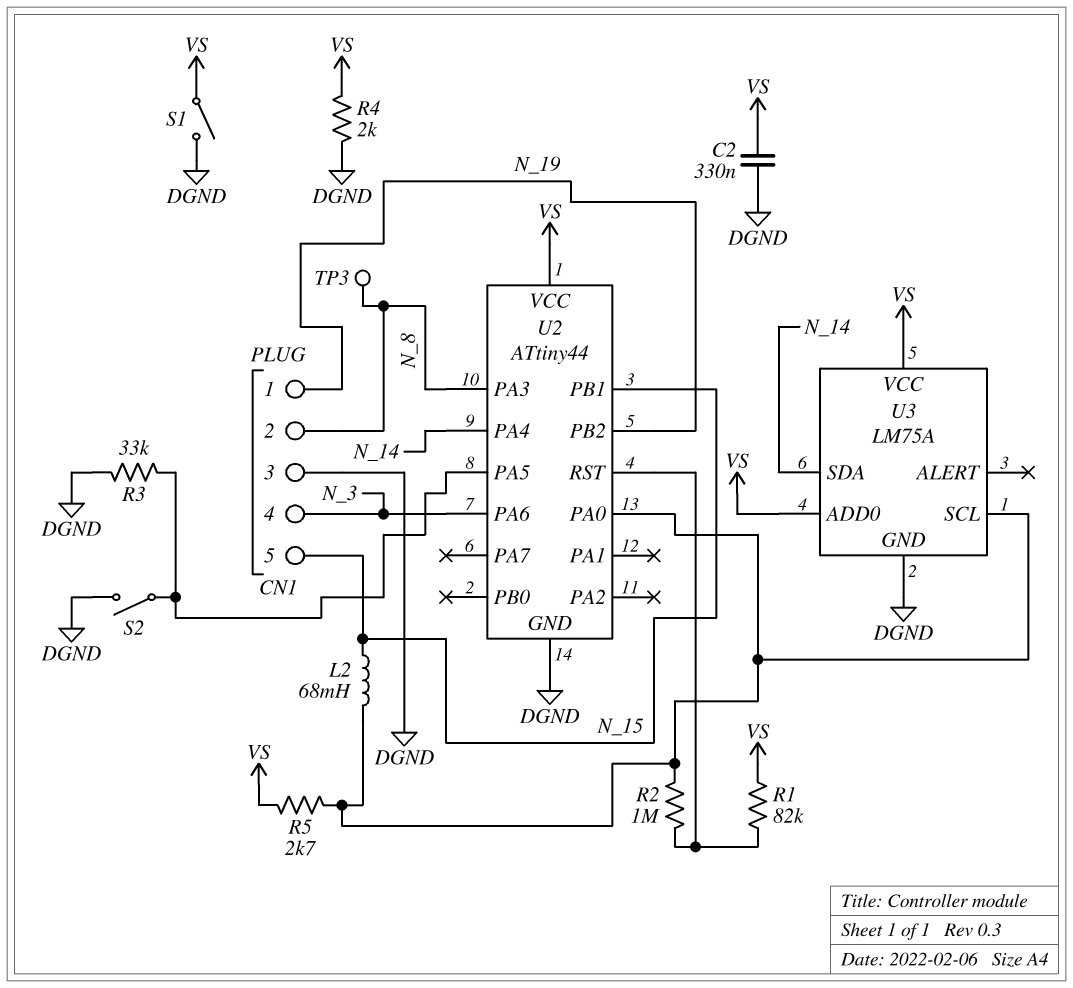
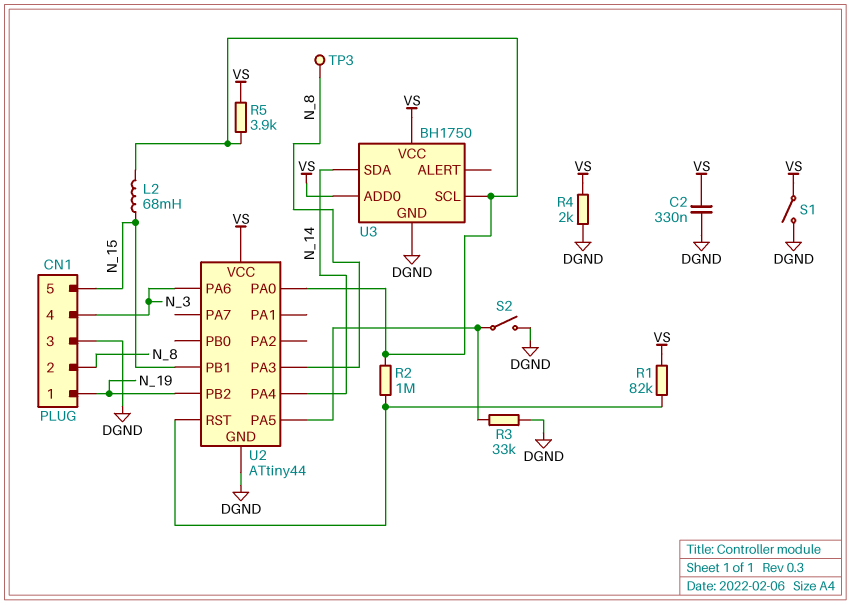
R5: 2.7k (U2/PA0, VS) -> 3.9k (U2/PA0, VS)
U3: LM75A -> BH1750

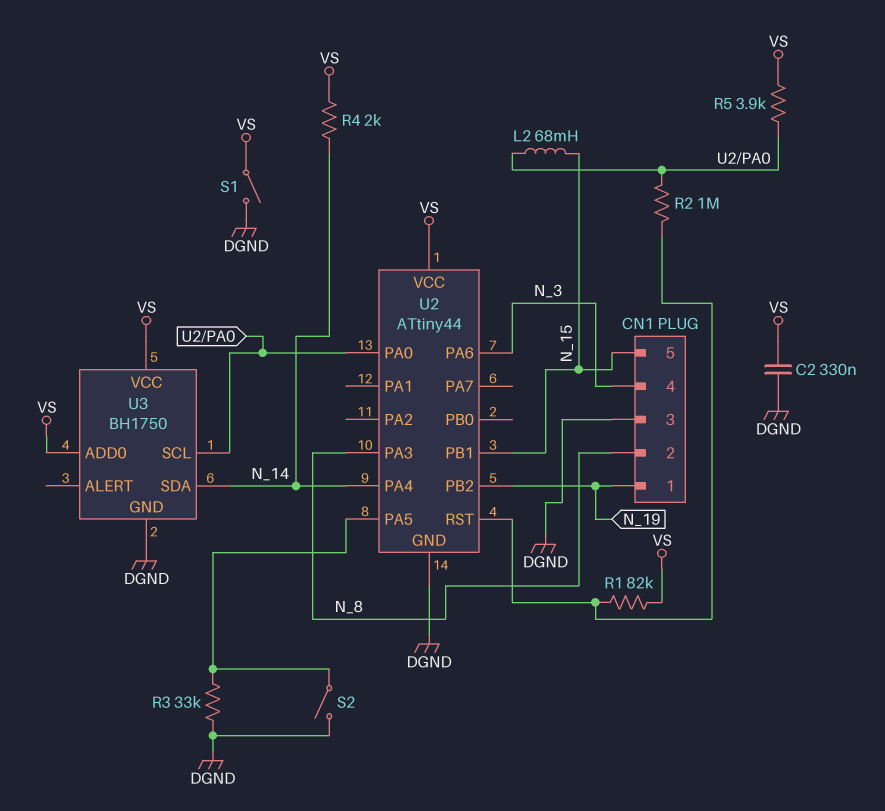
R4: 2k (DGND, VS) -> 2k (N_14, VS)
TP3: test point (N_8) -> none

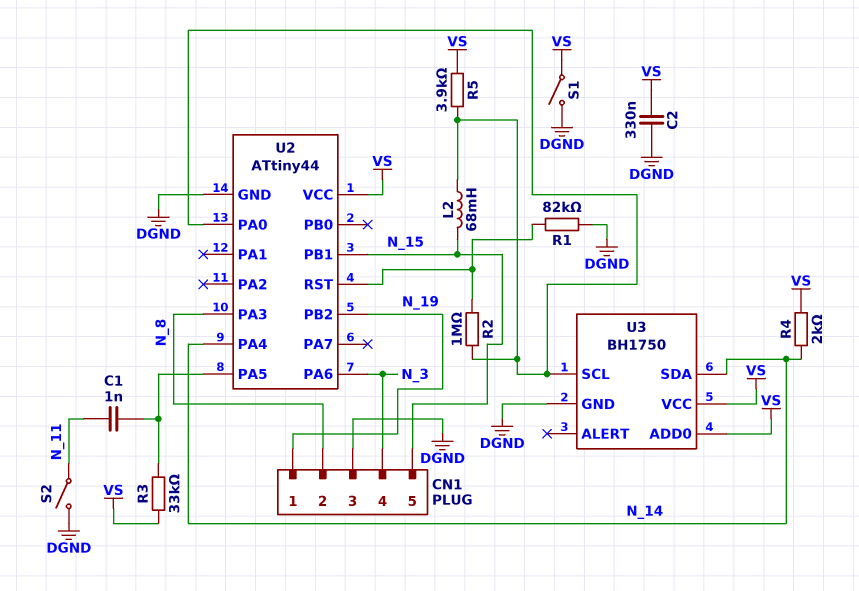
C1: none -> 1nF (N_11, U2/PA5)
R1: 82k (U2/RST, VS) -> 82k (DGND, U2/RST)
R3: 33k (DGND, U2/PA5) -> 33k (U2/PA5, VS)
S2: switch (DGND, U2/PA5) -> switch (DGND, N_11)

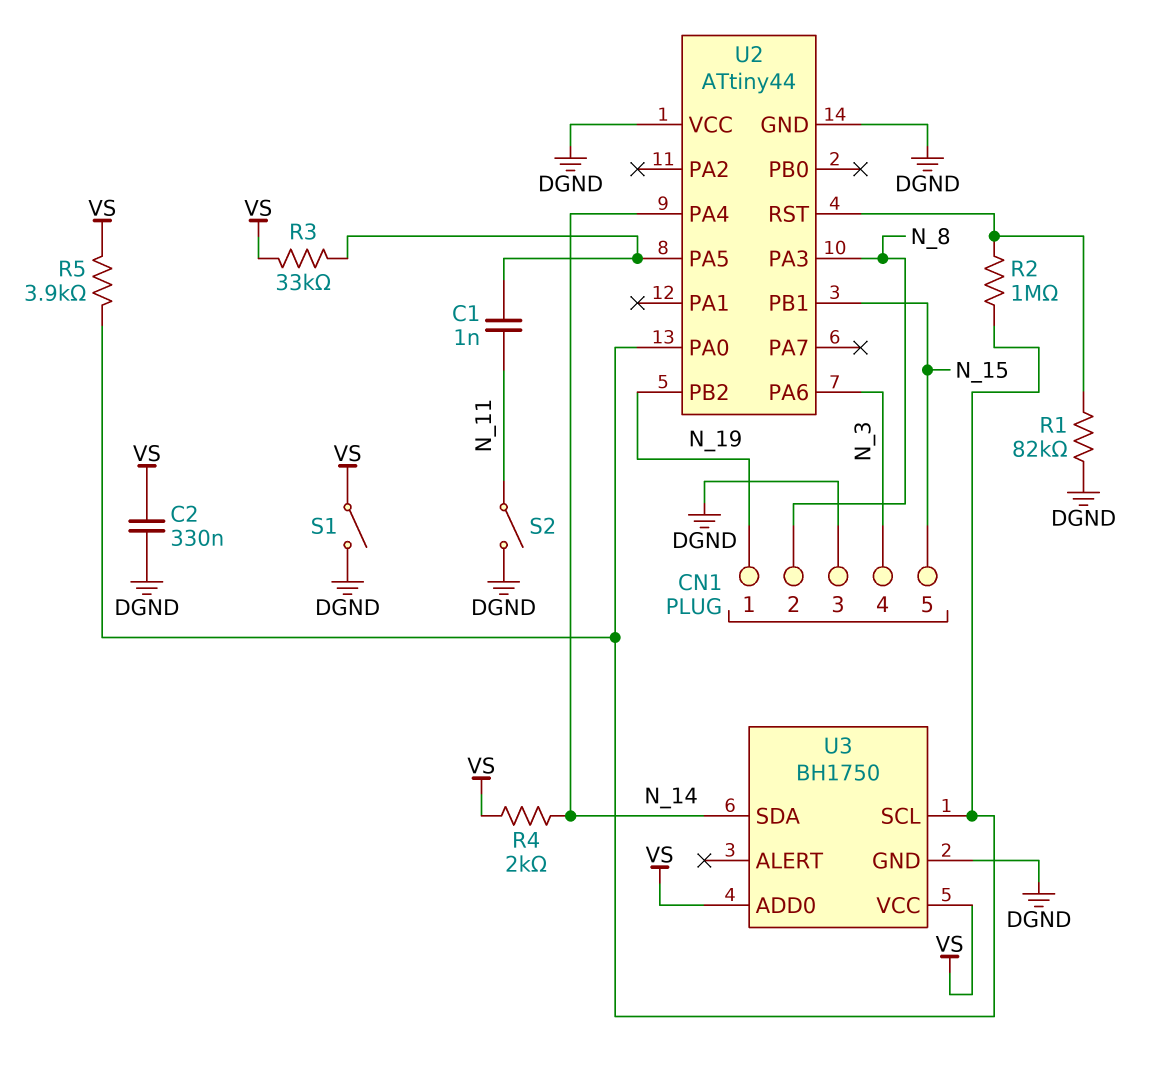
L2: 68mH (N_15, U2/PA0) -> none
U2 pin VCC: VS -> DGND

